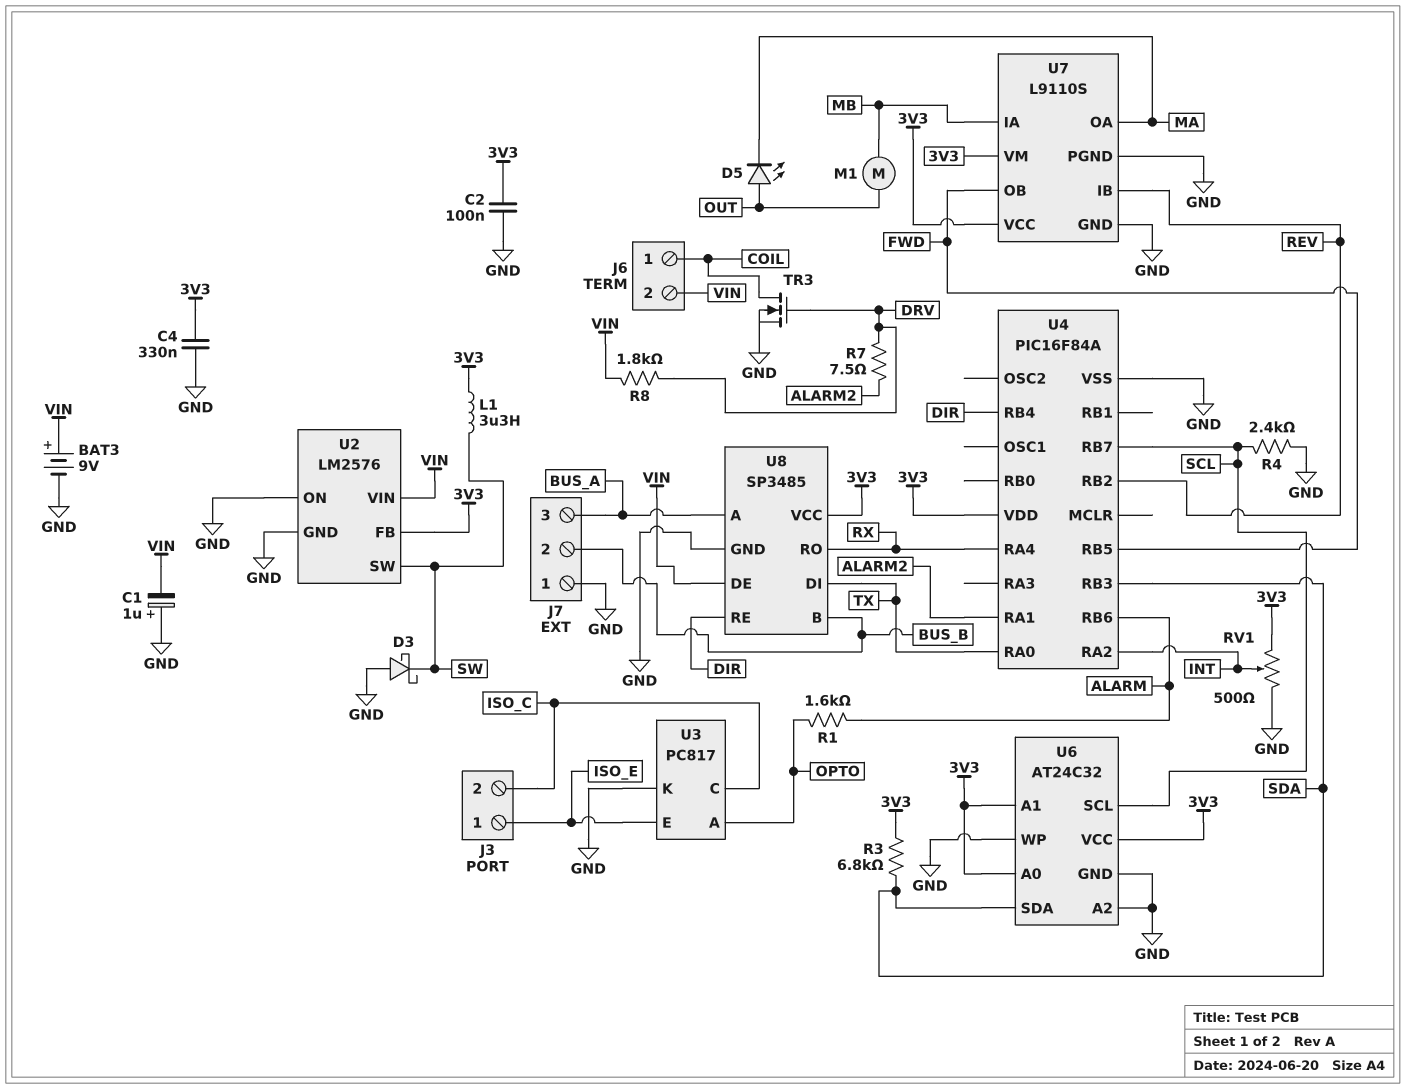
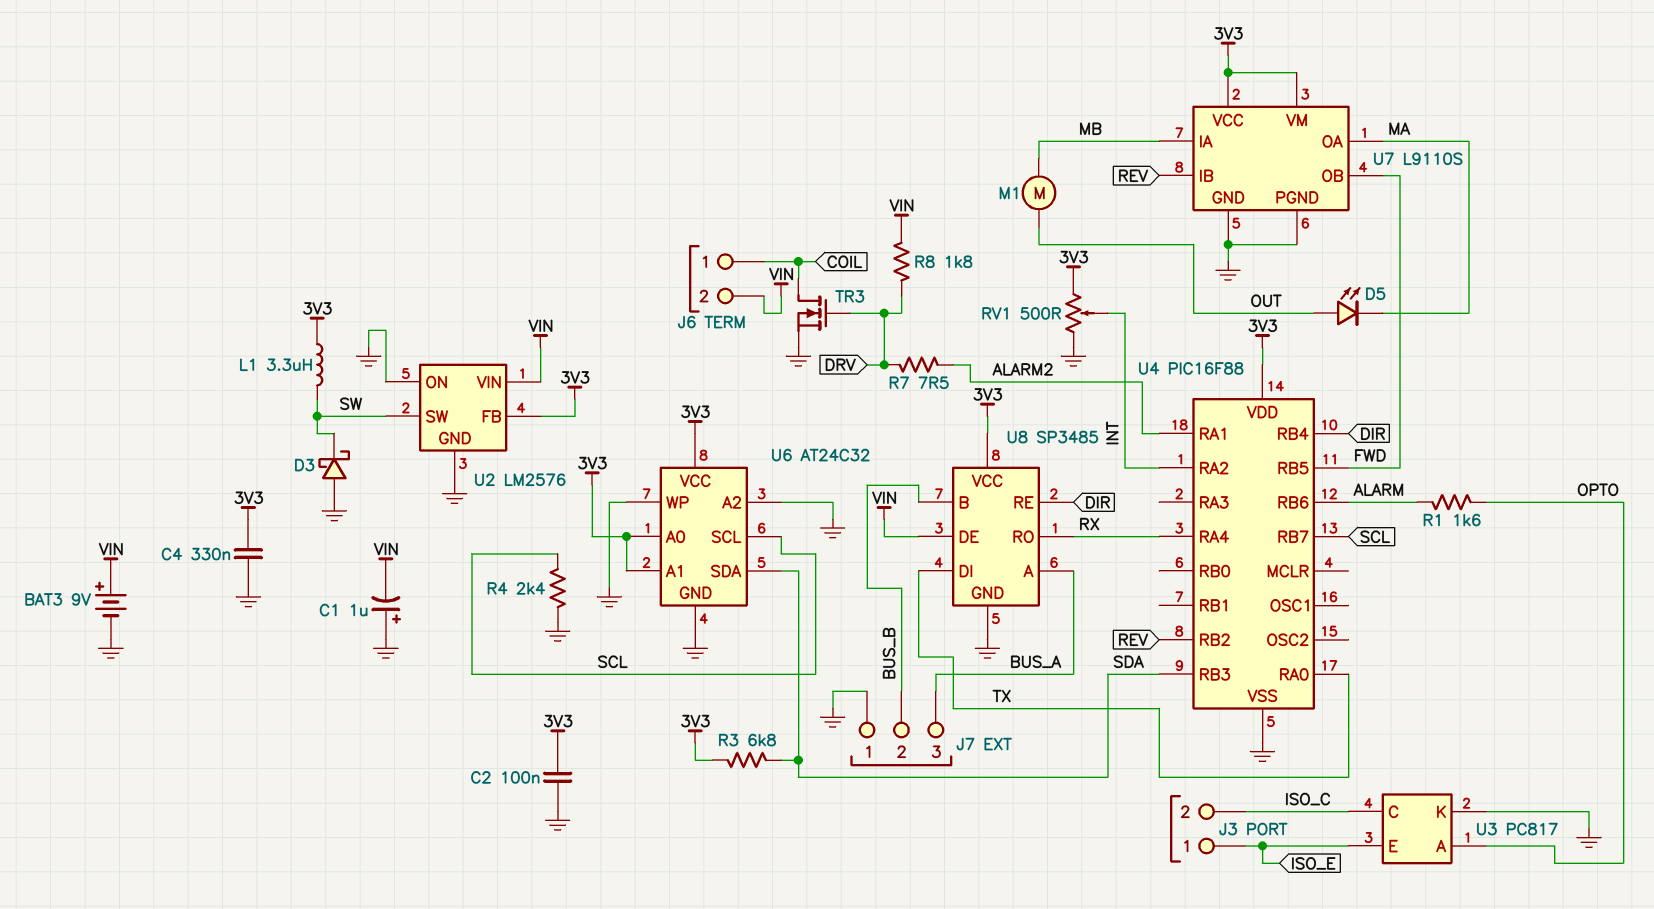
U4: PIC16F84A -> PIC16F88

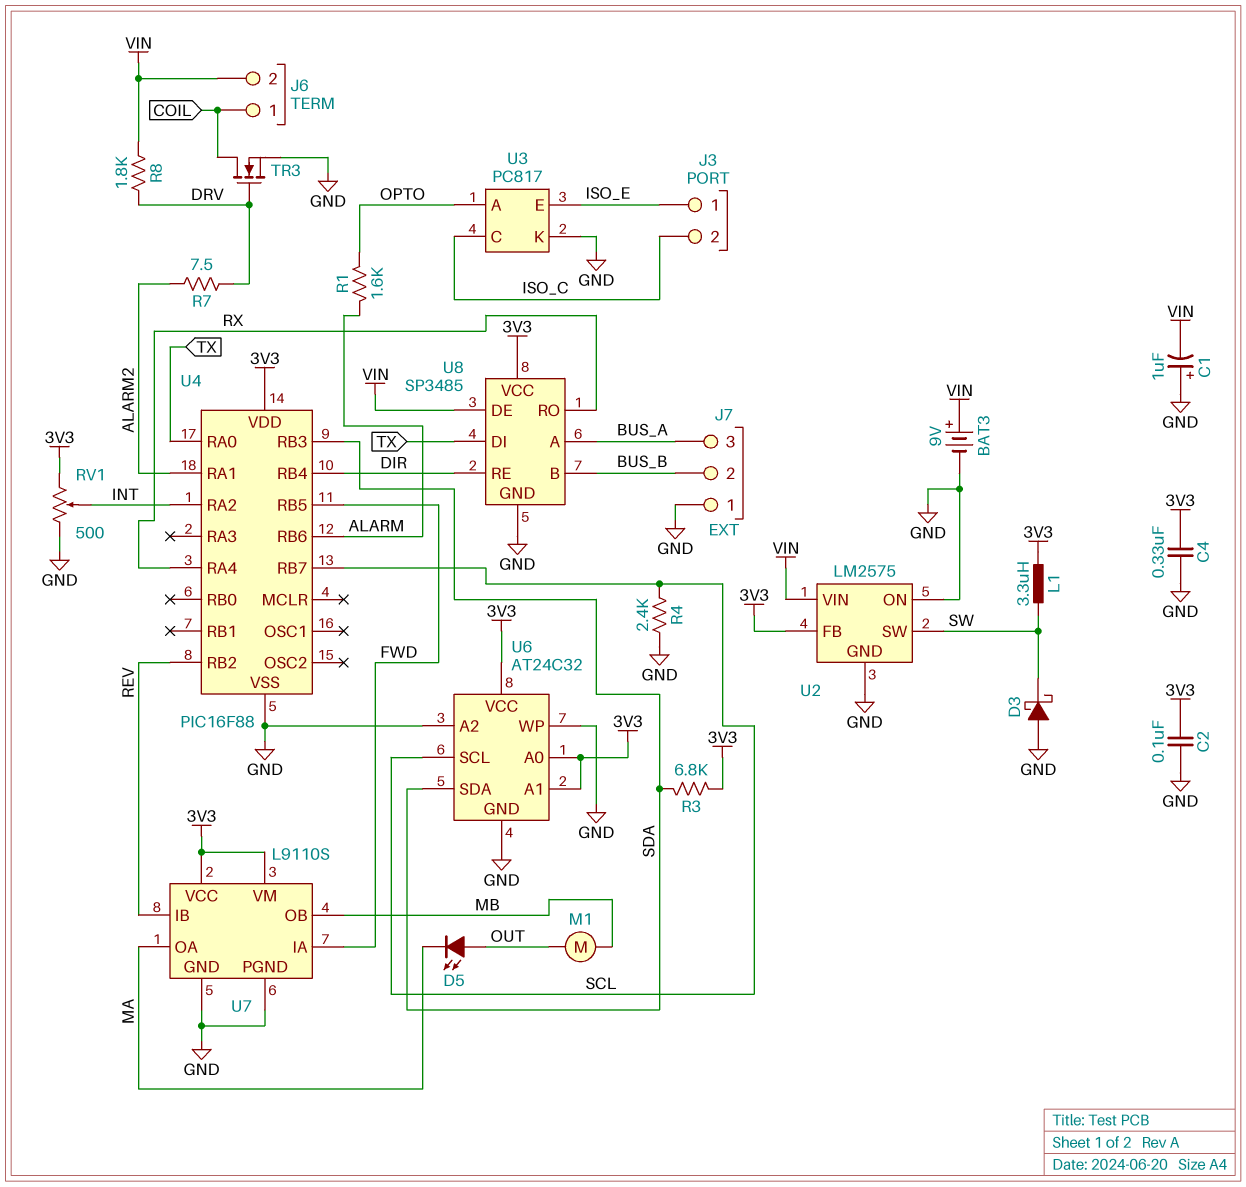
U2: LM2576 -> LM2575
U7 pin IA: MB -> FWD
U7 pin OB: FWD -> MB

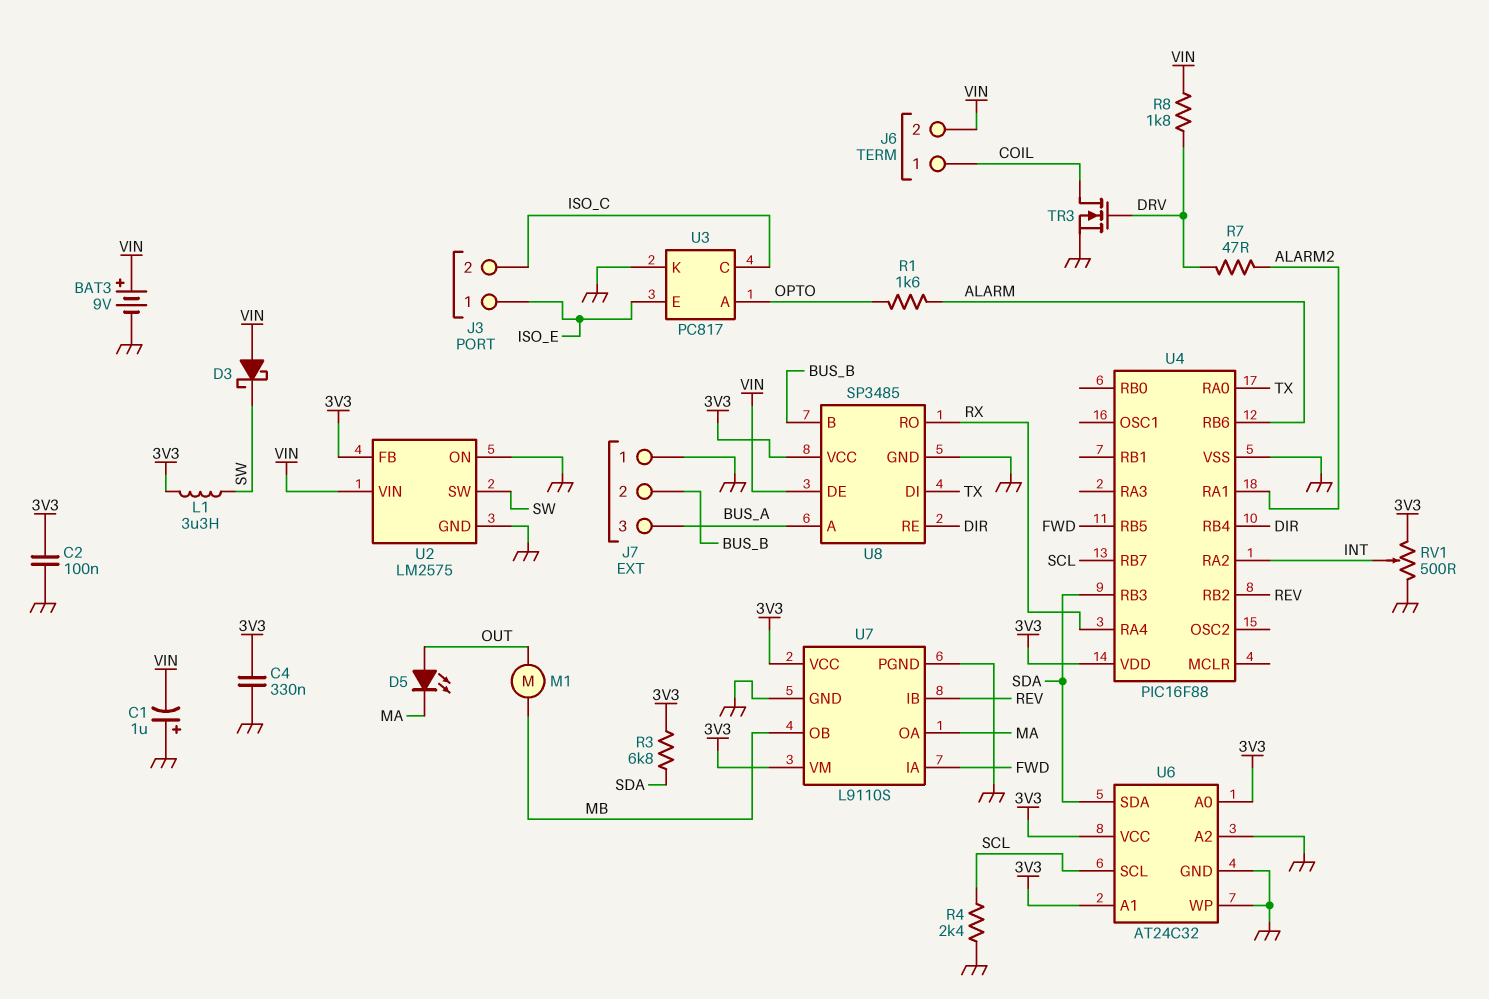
D3: schottky (A GND, K SW) -> schottky (A VIN, K SW)
R7: 7.5 (ALARM2, DRV) -> 47 (ALARM2, DRV)

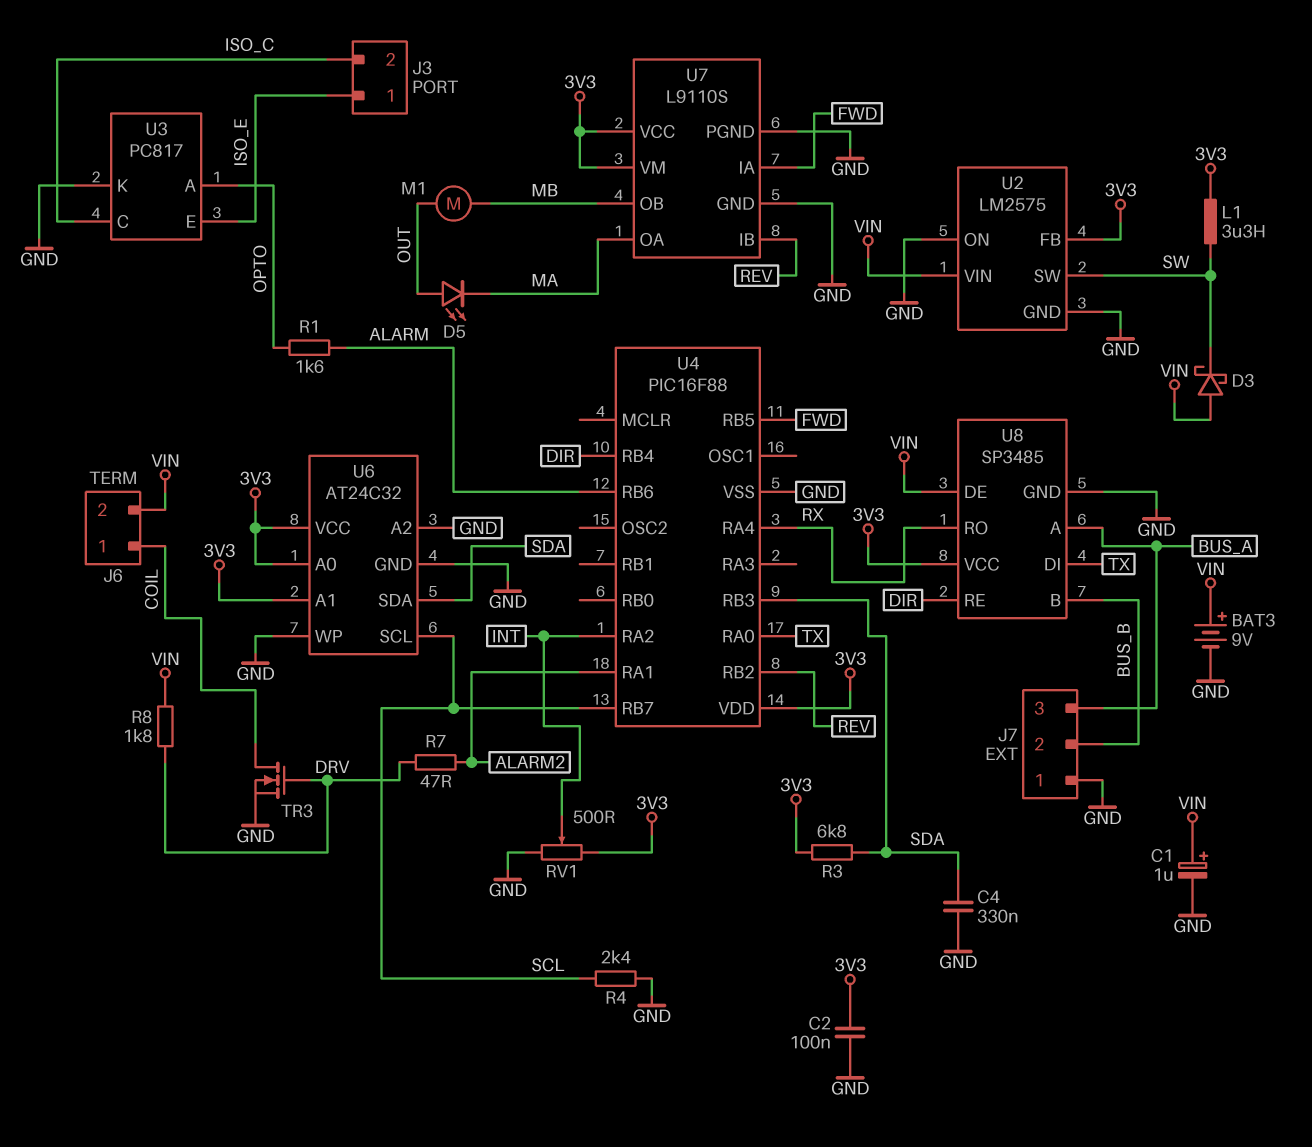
C1: 1uF (plus GND, minus VIN) -> 1uF (plus VIN, minus GND)
C4: 330nF (3V3, GND) -> 330nF (GND, SDA)

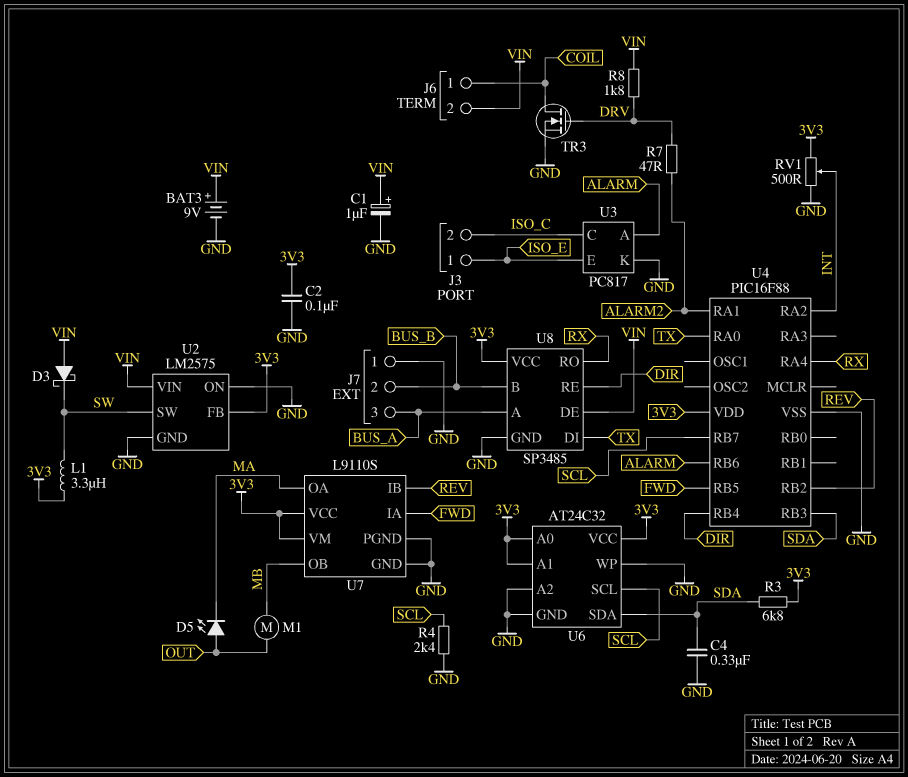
R1: 1.6k (ALARM, OPTO) -> none
U3 pin A: OPTO -> ALARM

